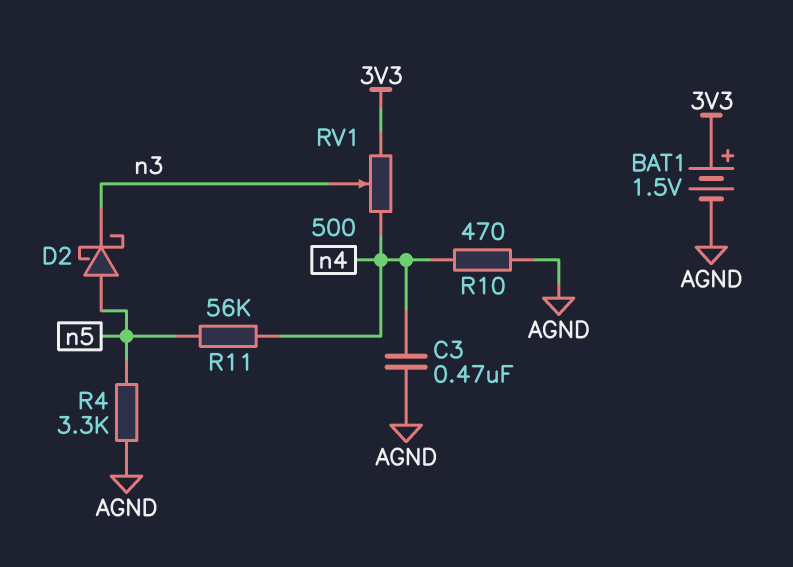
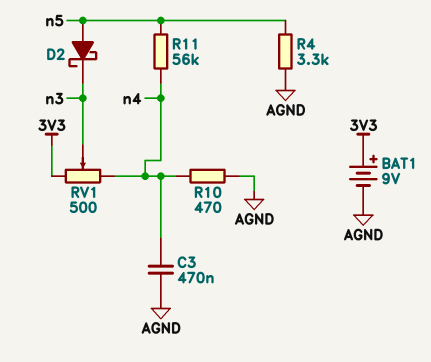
BAT1: 1.5V (plus 3V3, minus AGND) -> 9V (plus 3V3, minus AGND)

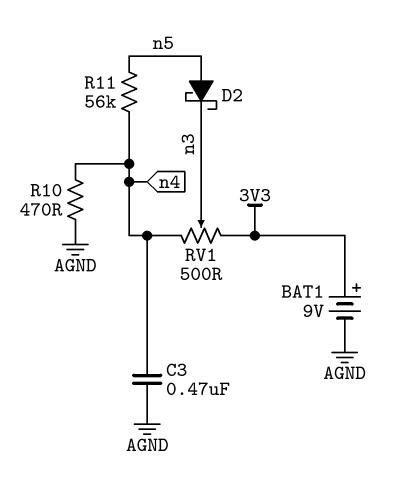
R4: 3.3k (AGND, n5) -> none

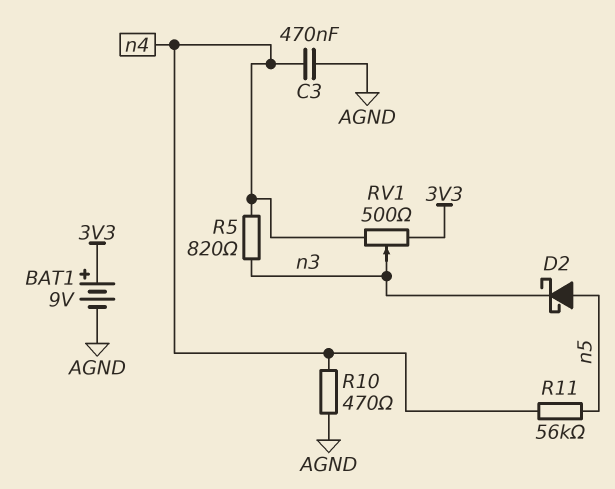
R5: none -> 820 (n3, n4)

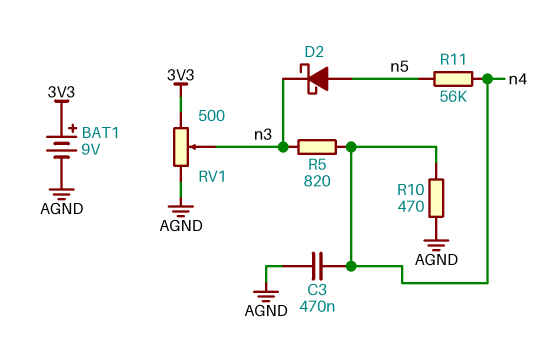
RV1: 500 (3V3, n4, wiper n3) -> 500 (3V3, AGND, wiper n3)

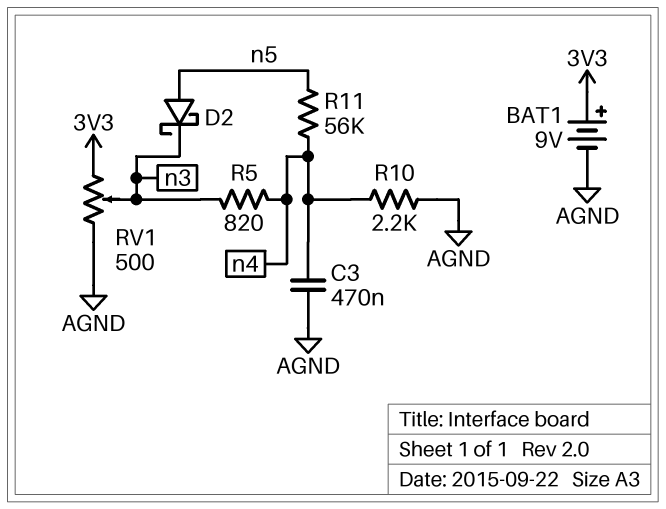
R10: 470 (AGND, n4) -> 2.2k (AGND, n4)

